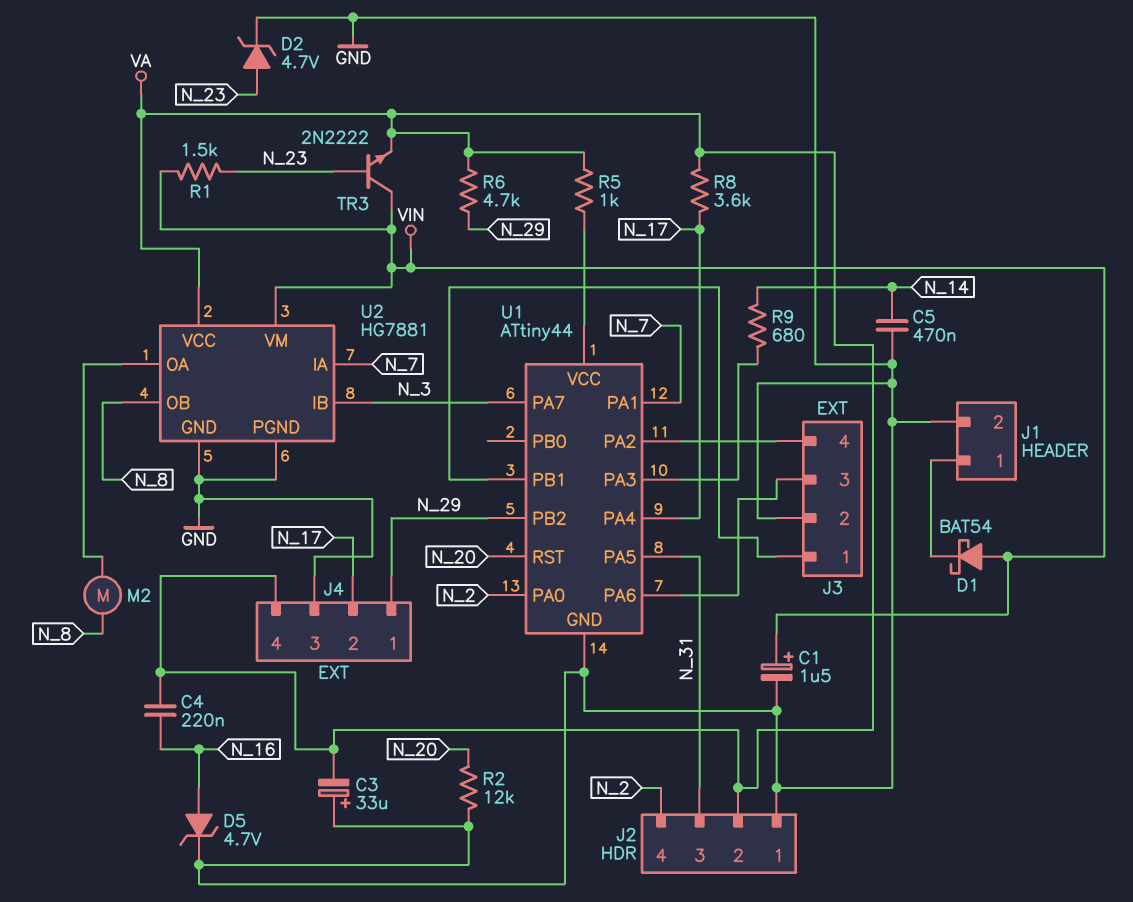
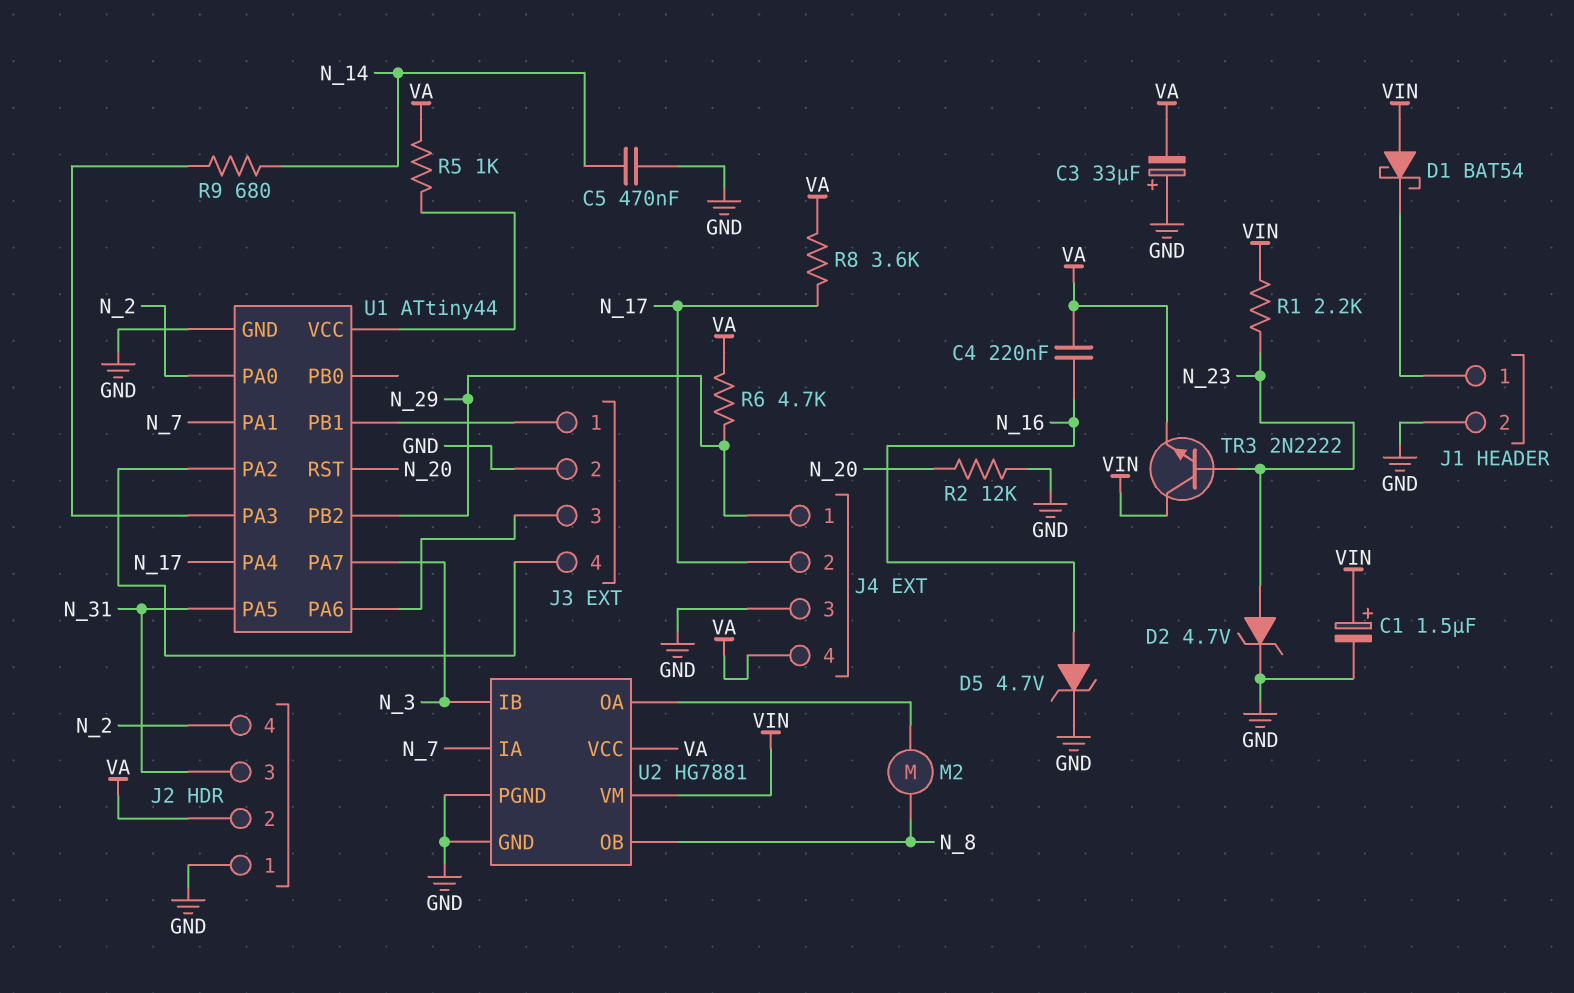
R1: 1.5k (N_23, VIN) -> 2.2k (N_23, VIN)

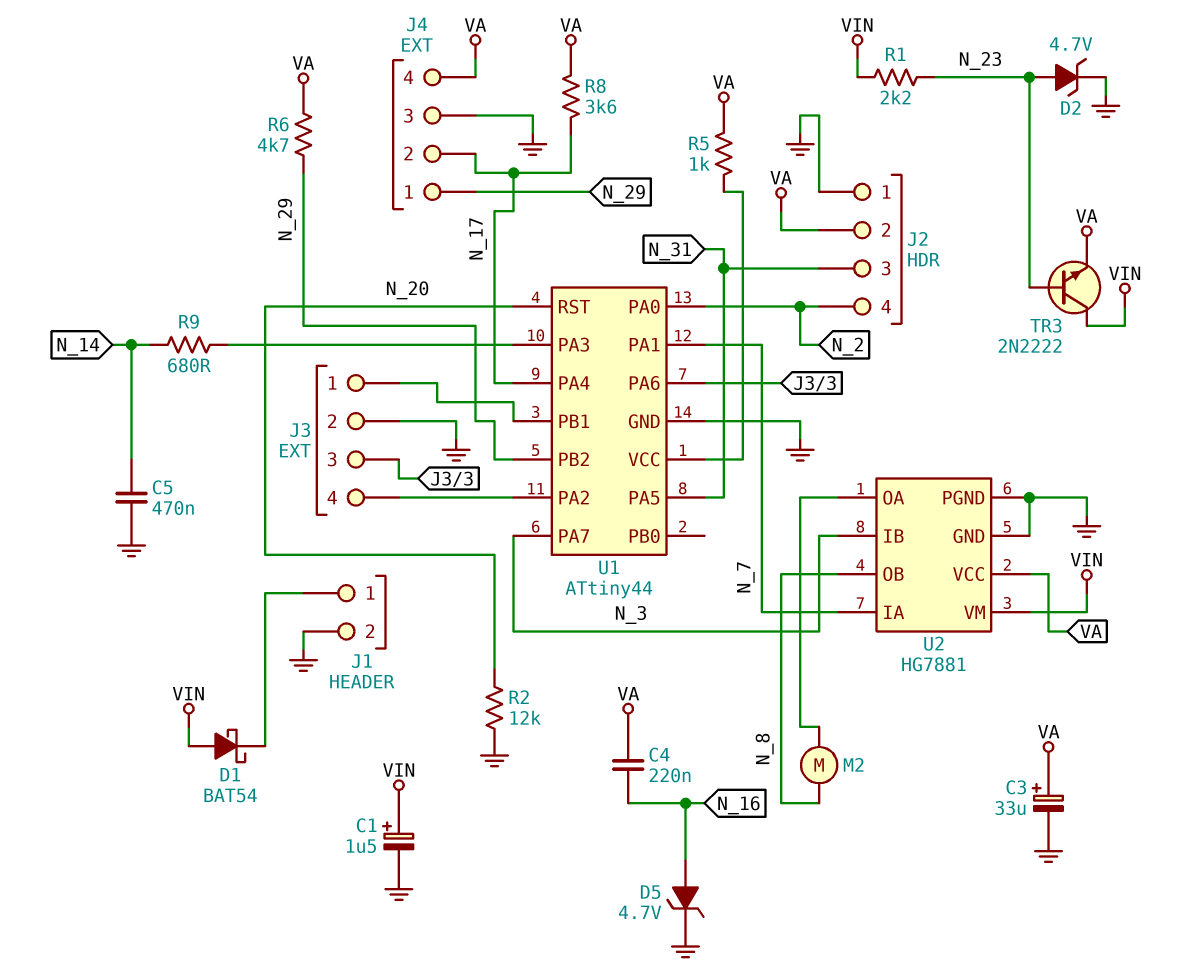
C3: 33uF (plus GND, minus VA) -> 33uF (plus VA, minus GND)

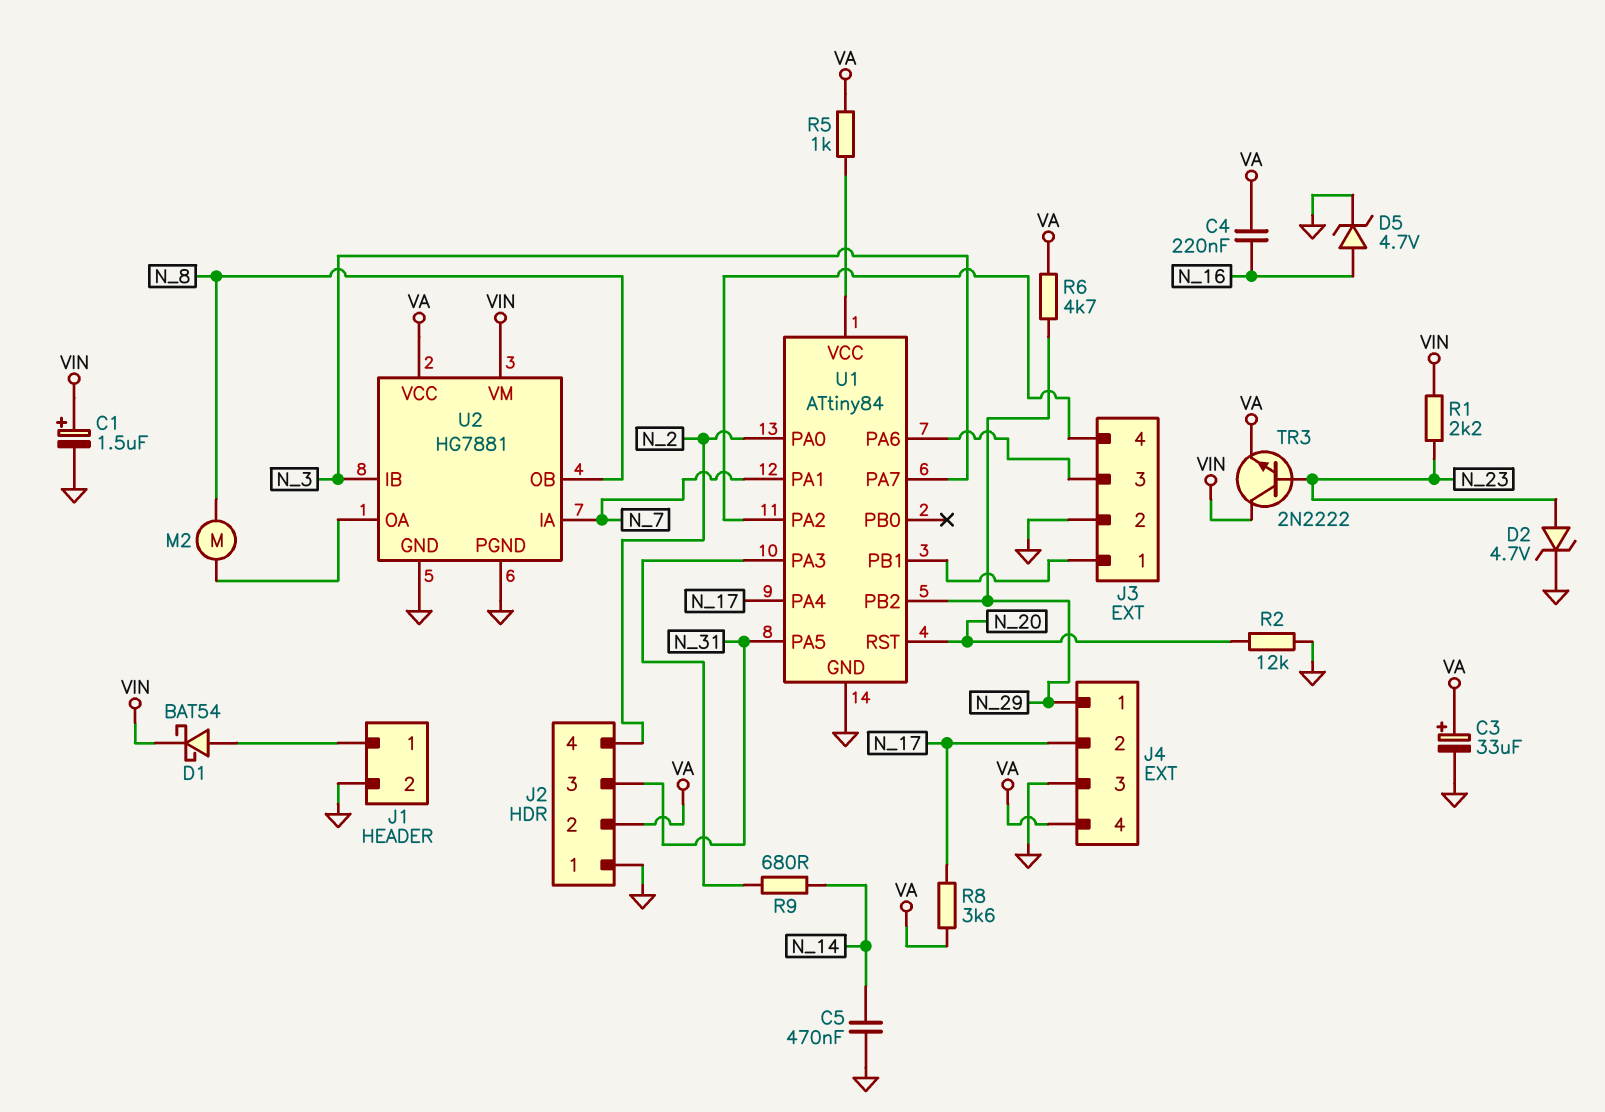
D1: schottky BAT54 (A VIN, K J1/1) -> schottky BAT54 (A J1/1, K VIN)
U1: ATtiny44 -> ATtiny84

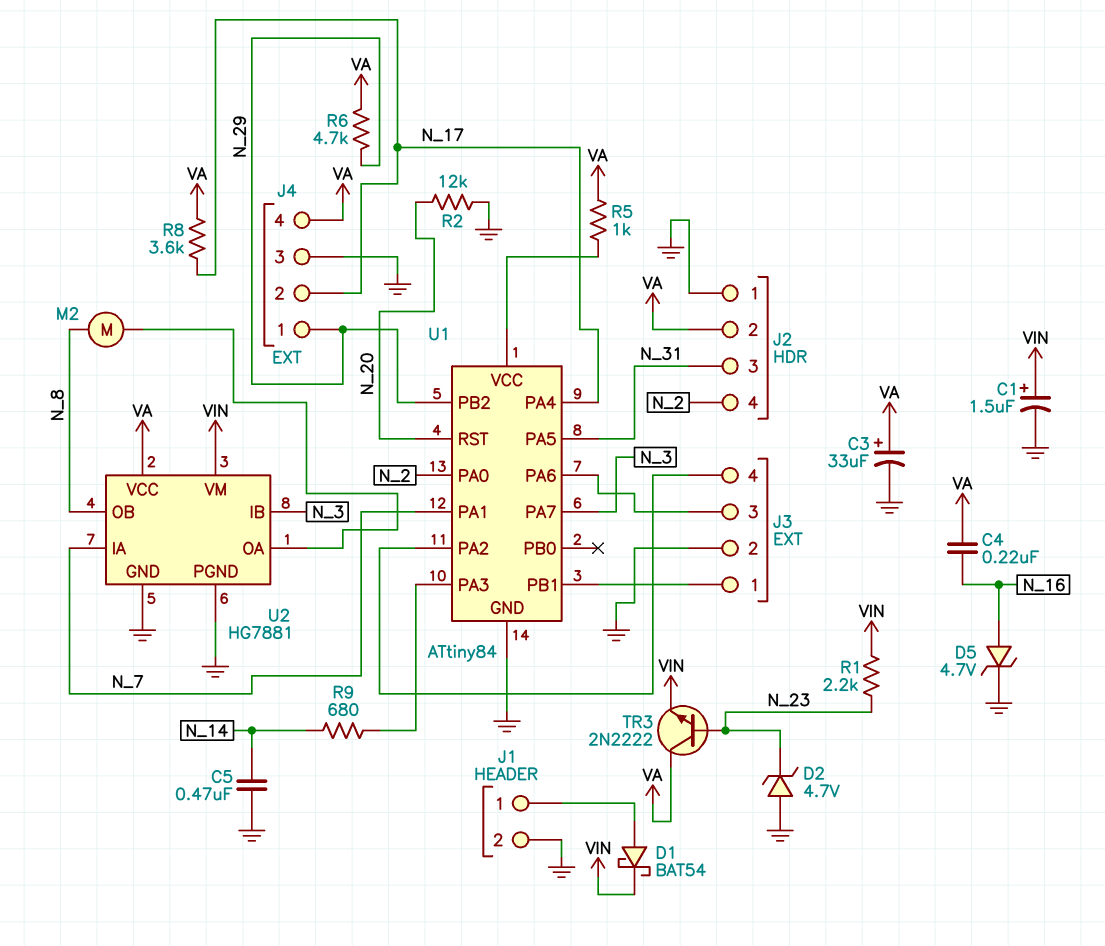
D2: zener 4.7V (A N_23, K GND) -> zener 4.7V (A GND, K N_23)
TR3: NPN 2N2222 (B N_23, C VIN, E VA) -> NPN 2N2222 (B N_23, C VA, E VIN)

